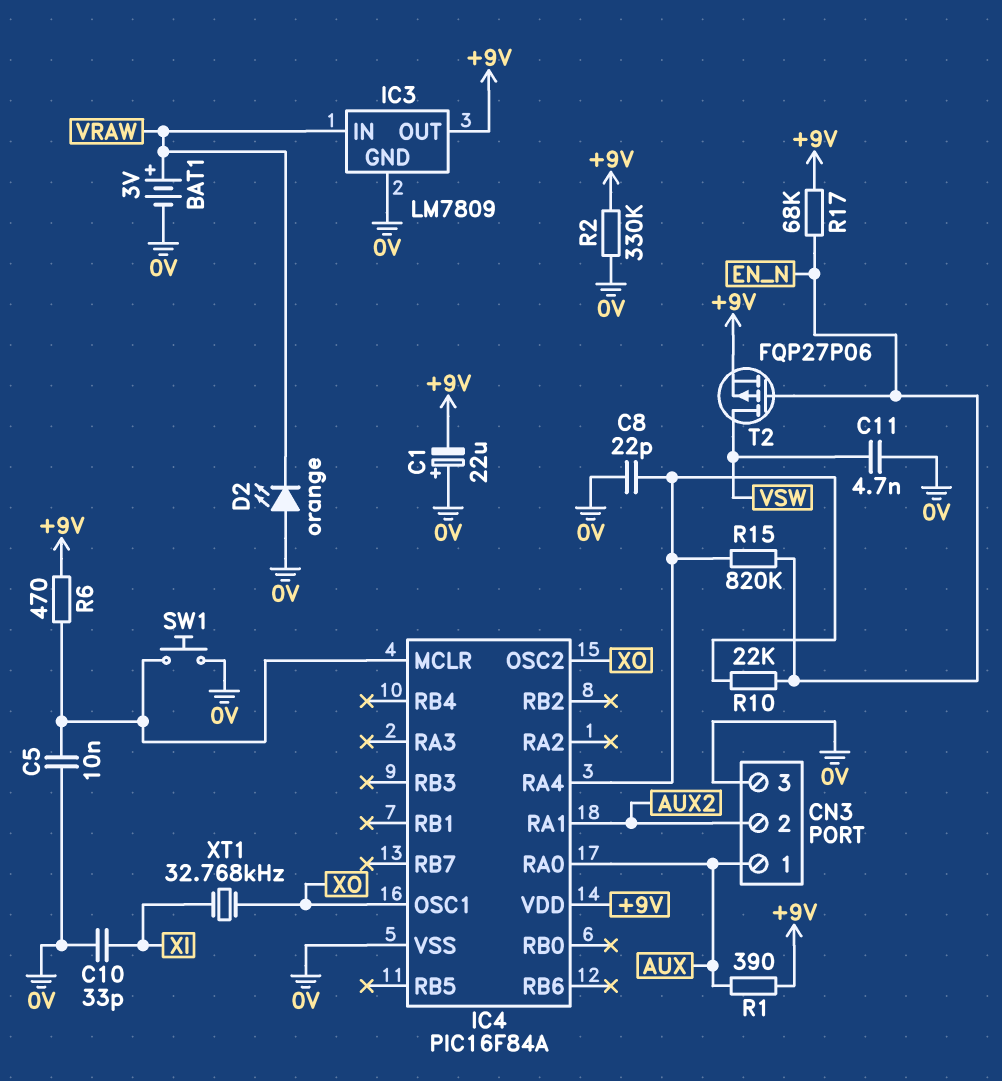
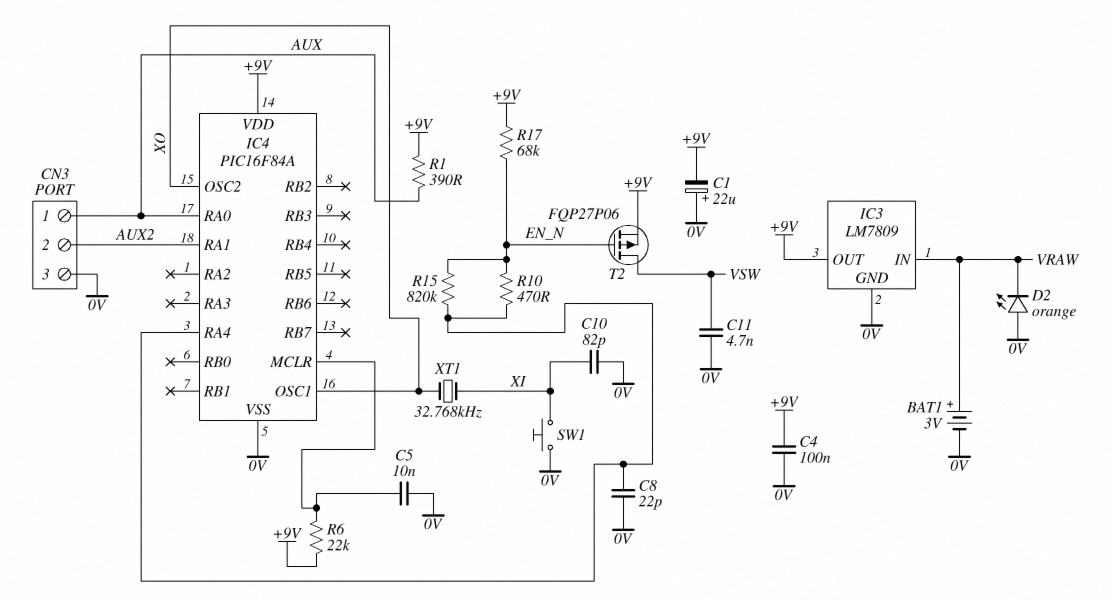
C4: none -> 100nF (+9V, 0V)
C10: 33pF (0V, XI) -> 82pF (0V, XI)
R2: 330k (+9V, 0V) -> none
R6: 470 (+9V, IC4/MCLR) -> 22k (+9V, IC4/MCLR)
R10: 22k (EN_N, IC4/RA4) -> 470 (EN_N, IC4/RA4)
SW1: button (0V, IC4/MCLR) -> button (0V, XI)

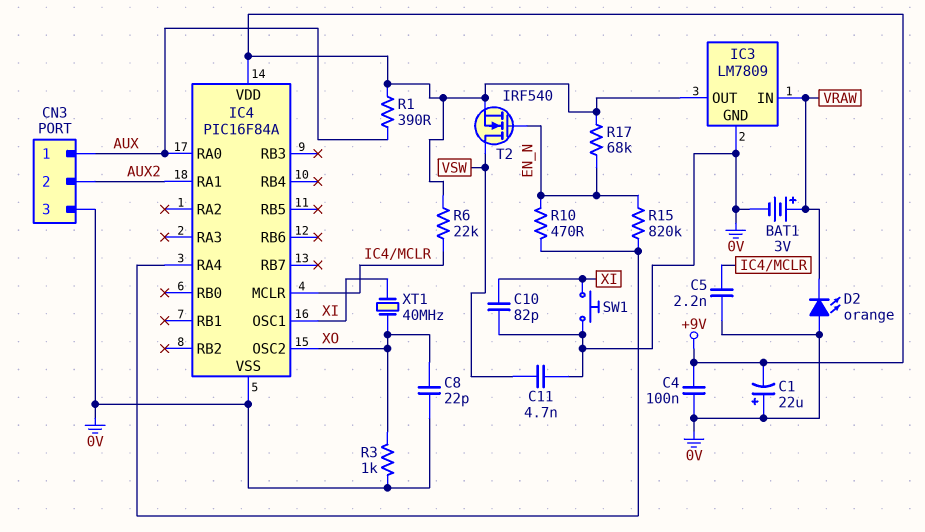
C5: 10nF (0V, IC4/MCLR) -> 2.2nF (0V, IC4/MCLR)
C8: 22pF (0V, IC4/RA4) -> 22pF (0V, XO)
IC4 pin OSC1: XO -> XI
R3: none -> 1k (0V, XO)
T2: PMOS FQP27P06 (G EN_N, D VSW, S +9V) -> NMOS IRF540 (G EN_N, D VSW, S +9V)
XT1: 32.768kHz (XI, XO) -> 40MHz (XI, XO)

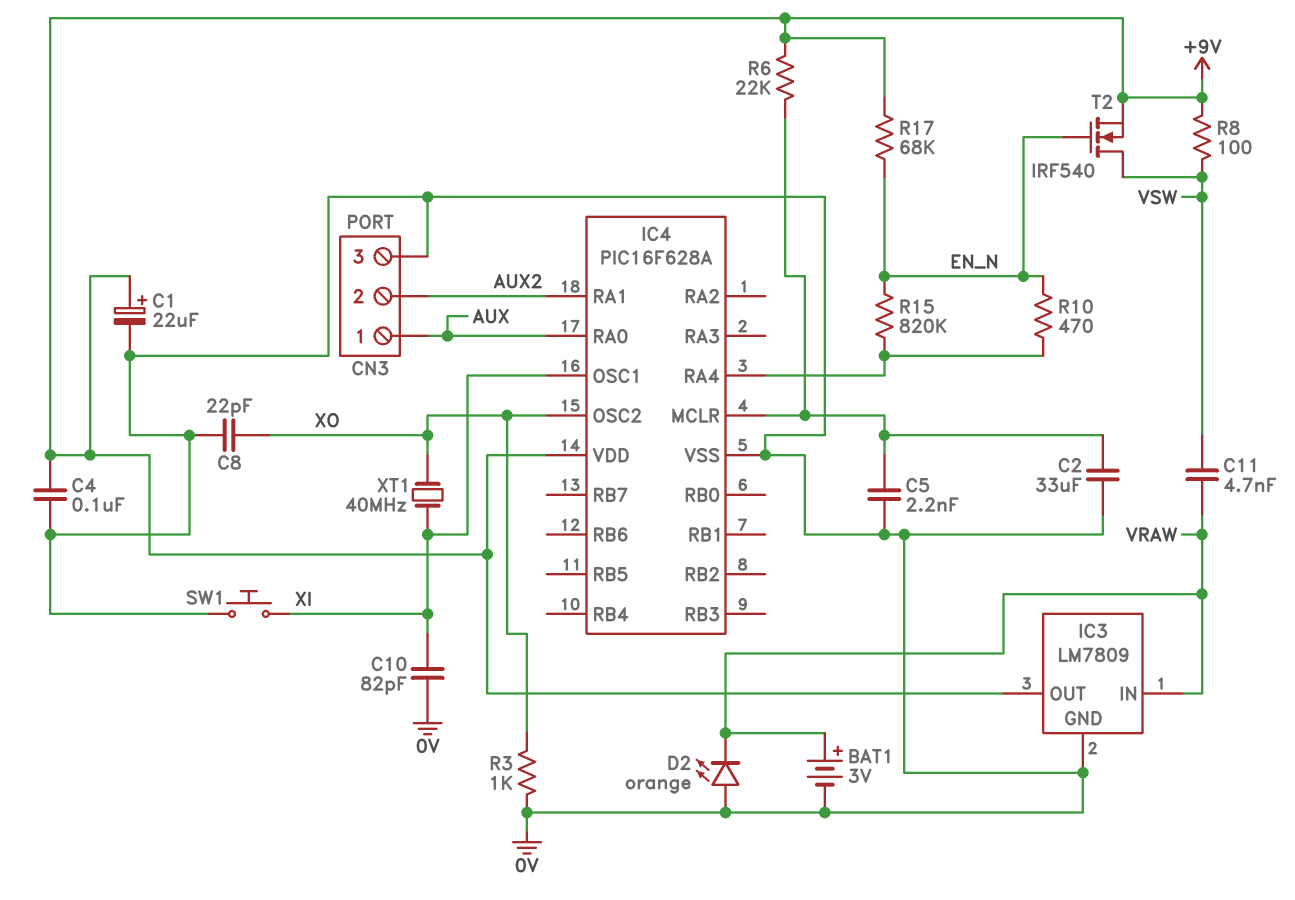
C1: 22uF (plus 0V, minus +9V) -> 22uF (plus +9V, minus 0V)
C2: none -> 33uF (0V, IC4/MCLR)
C11: 4.7nF (0V, VSW) -> 4.7nF (VRAW, VSW)
IC4: PIC16F84A -> PIC16F628A
R1: 390 (+9V, AUX) -> none
R8: none -> 100 (+9V, VSW)

